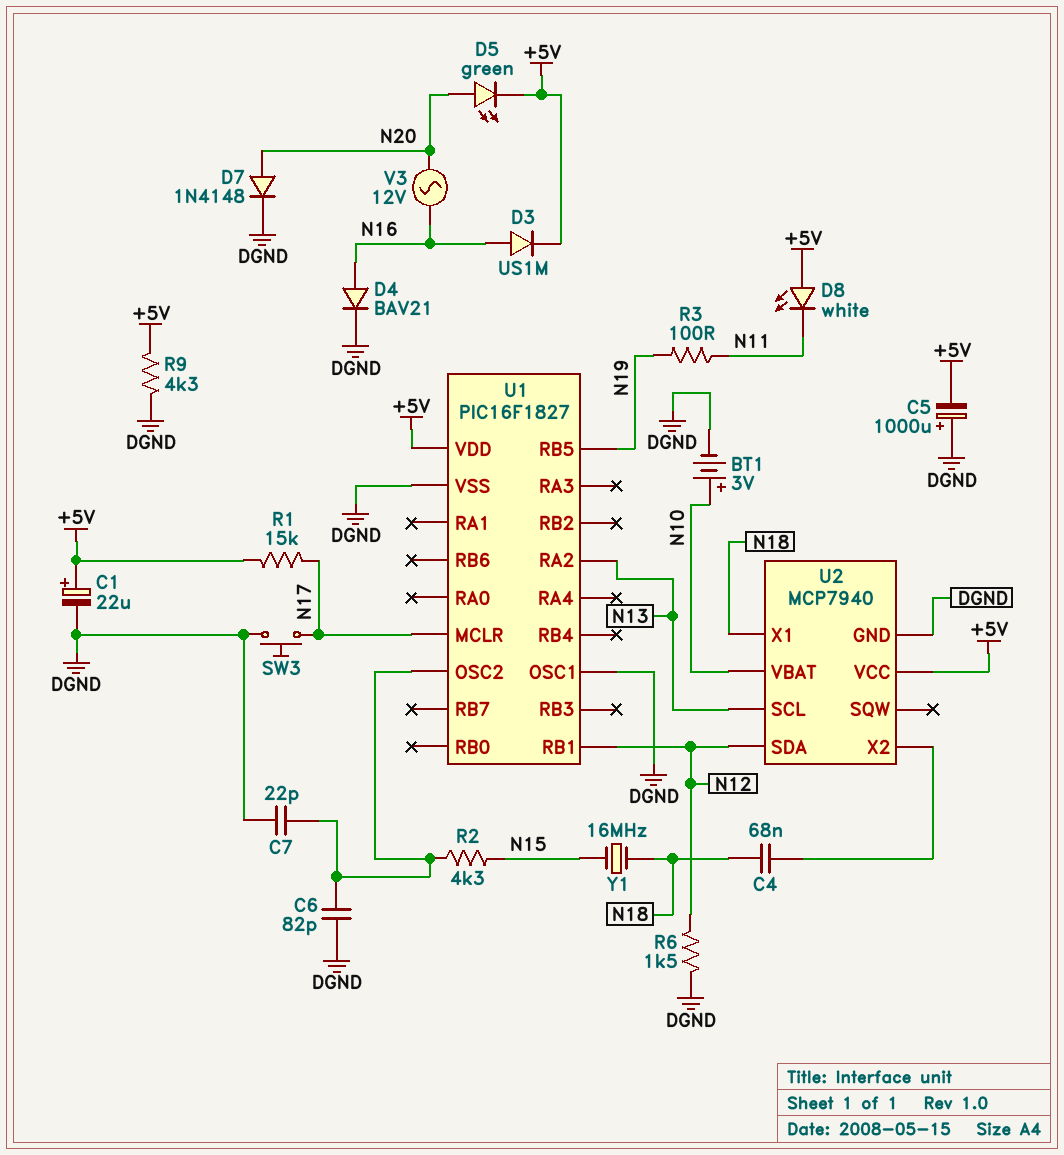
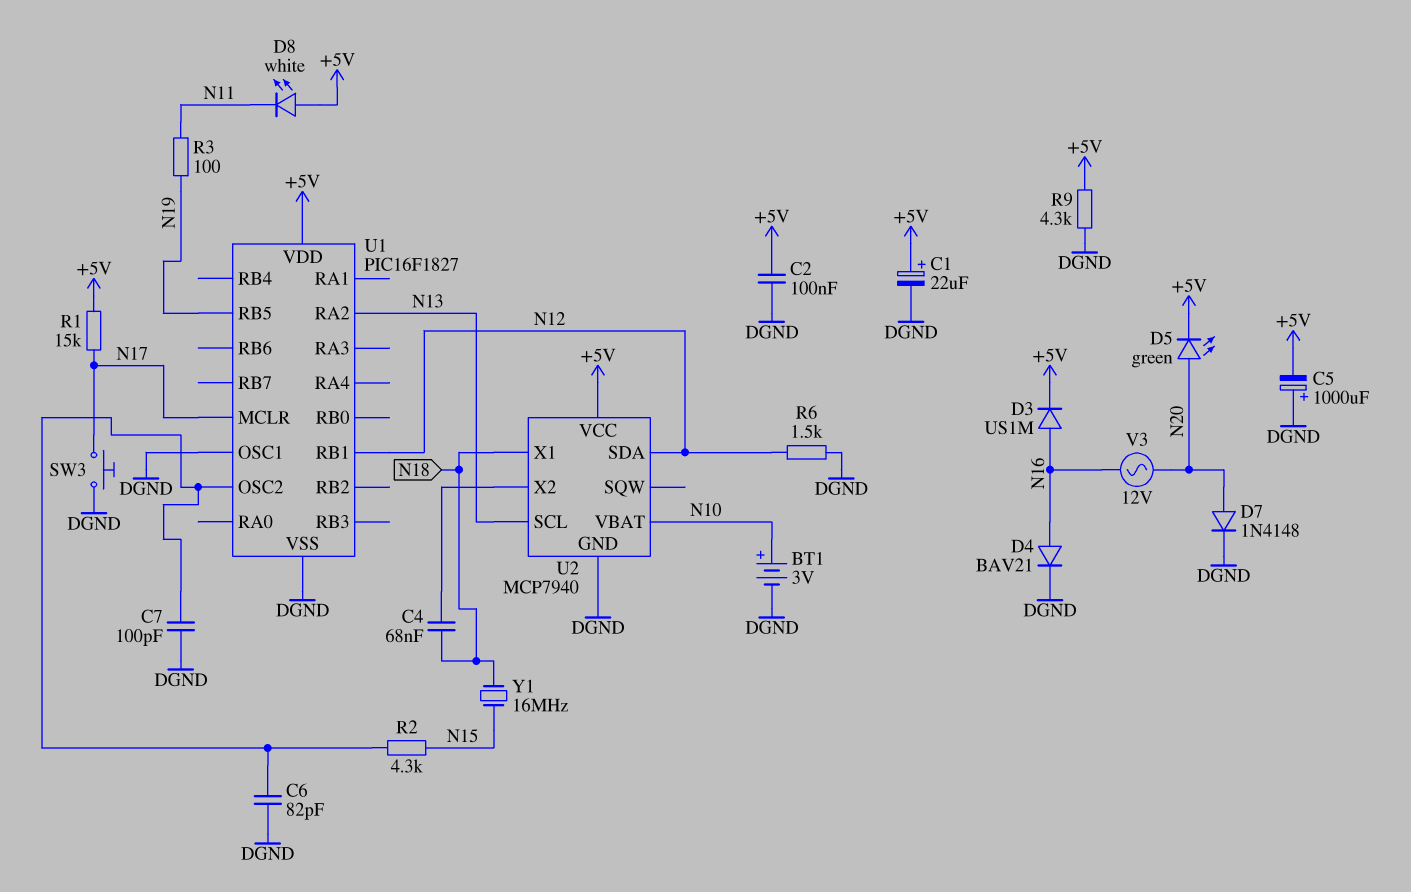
C2: none -> 100nF (+5V, DGND)
C7: 22pF (DGND, U1/OSC2) -> 100pF (DGND, U1/OSC2)

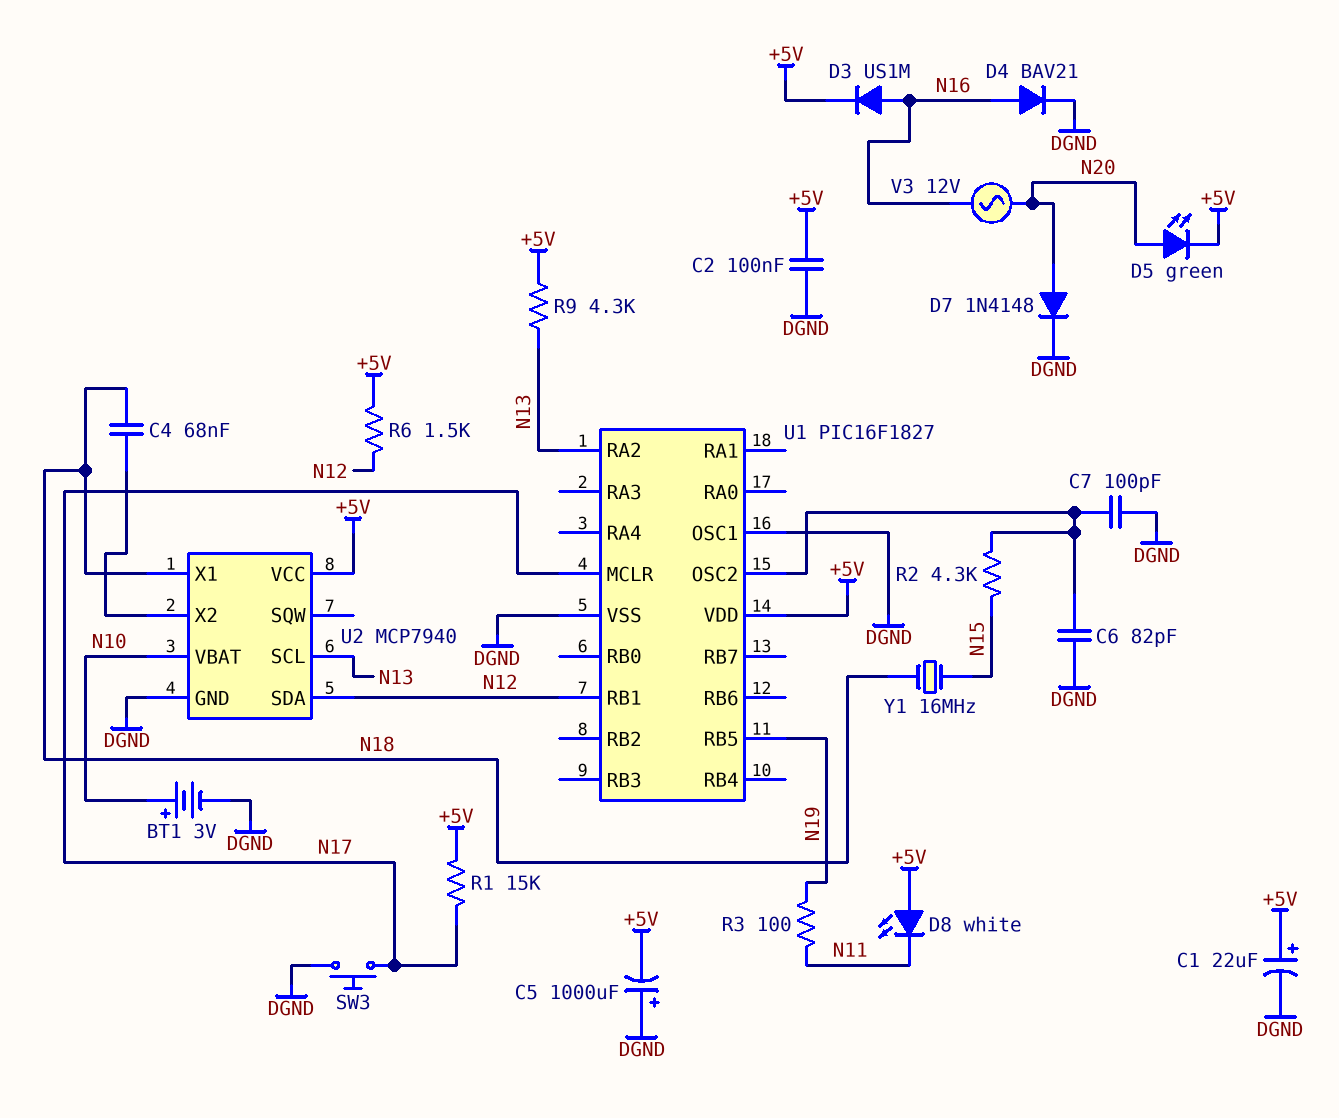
R6: 1.5k (DGND, N12) -> 1.5k (+5V, N12)
R9: 4.3k (+5V, DGND) -> 4.3k (+5V, N13)

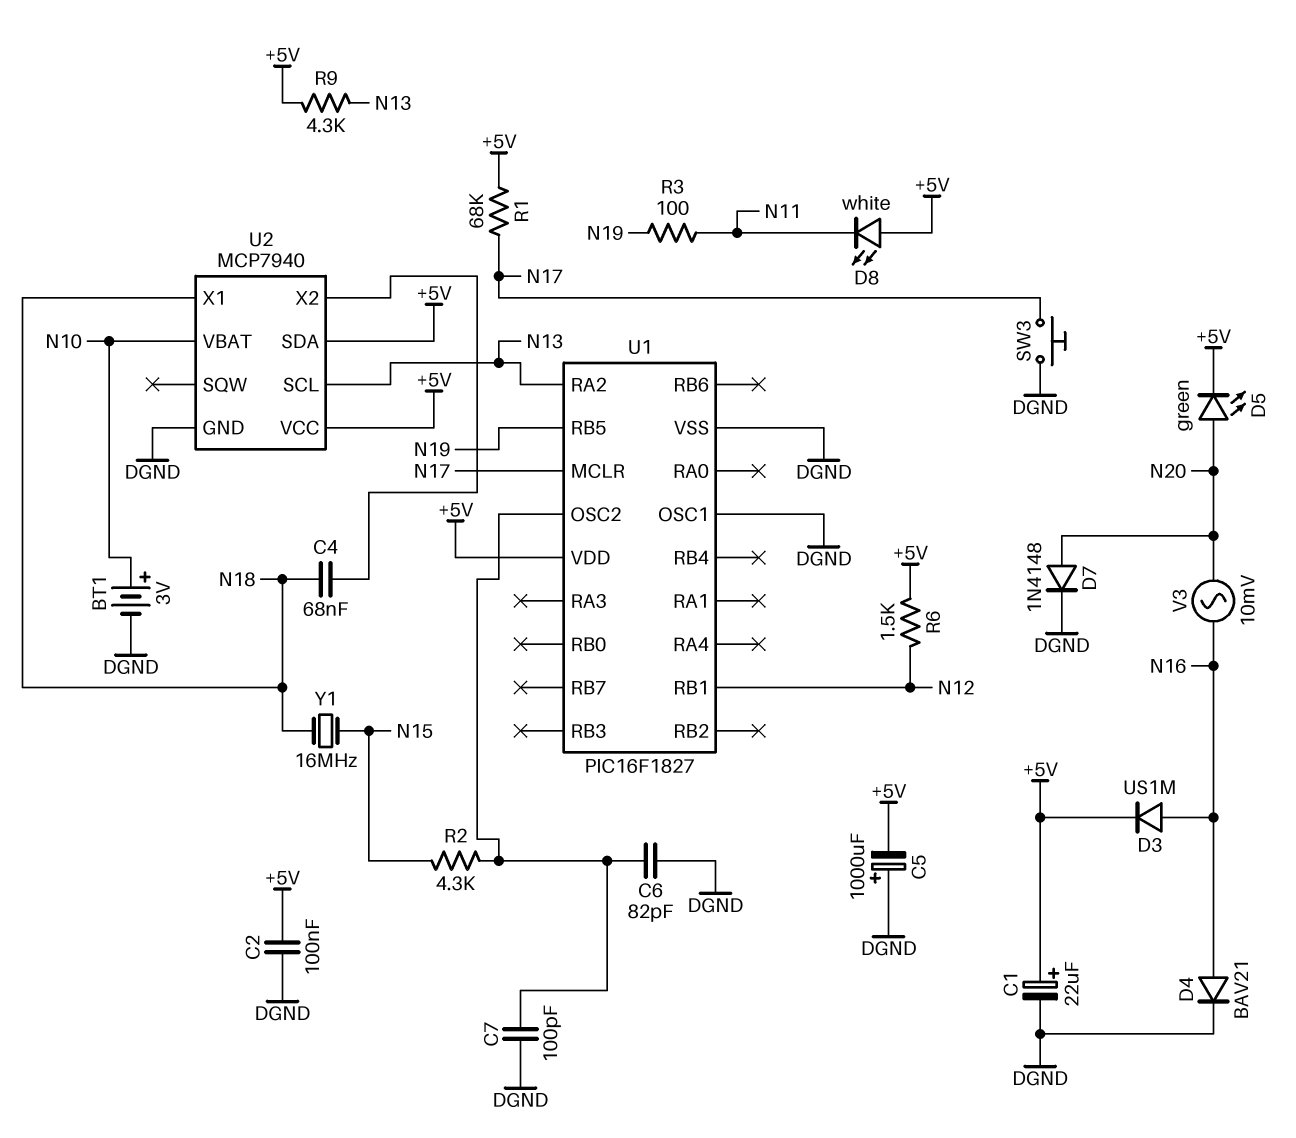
R1: 15k (+5V, N17) -> 68k (+5V, N17)
U2 pin SDA: N12 -> +5V
V3: AC 12V (N16, N20) -> AC 10mV (N16, N20)

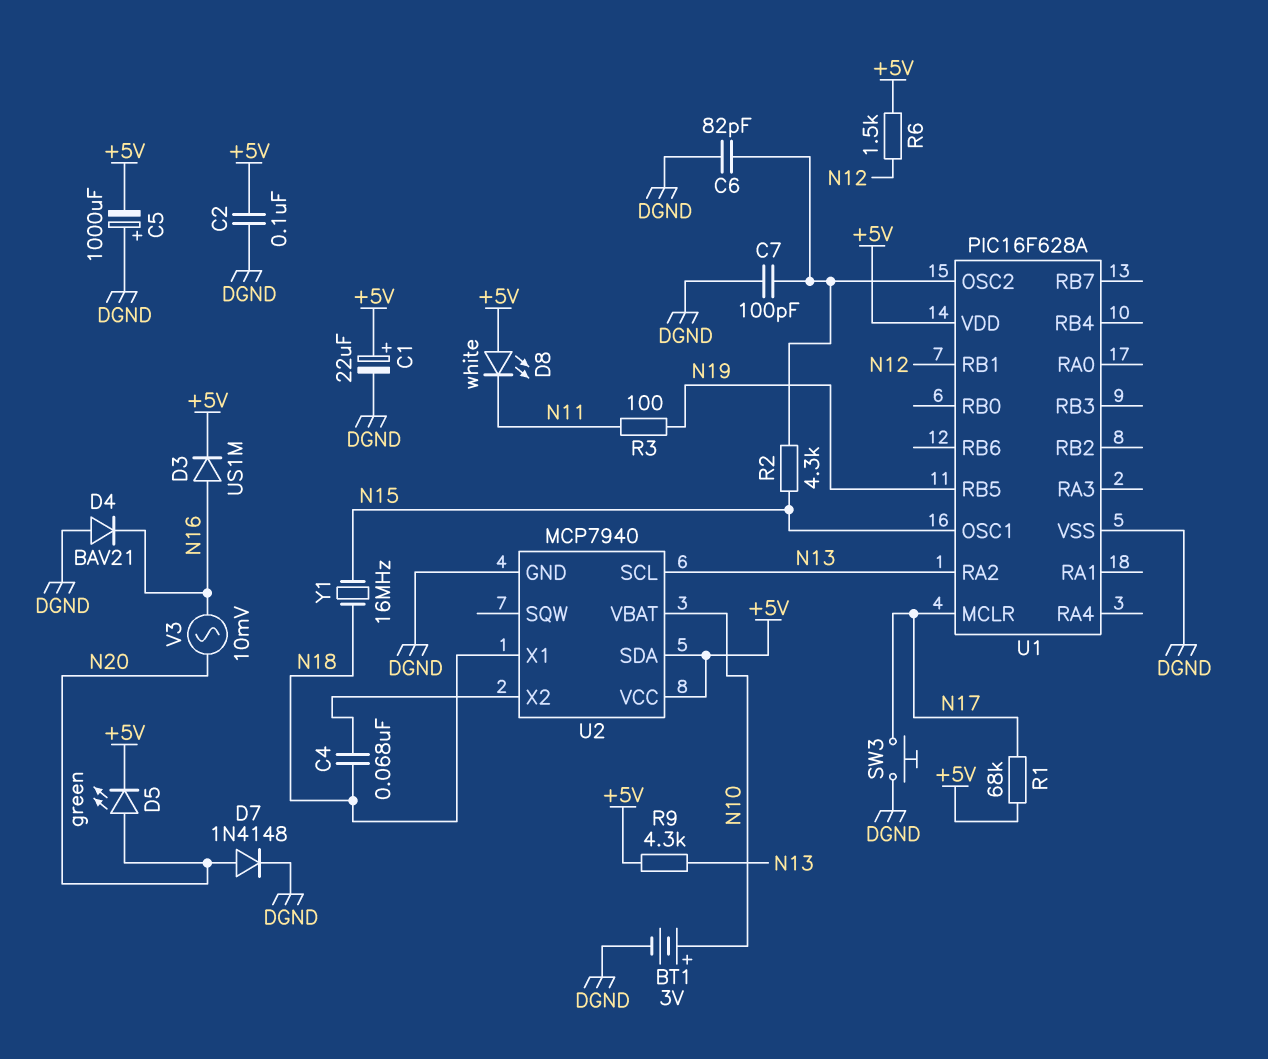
D4: diode BAV21 (A N16, K DGND) -> diode BAV21 (A DGND, K N16)
U1: PIC16F1827 -> PIC16F628A
U1 pin OSC1: DGND -> N15

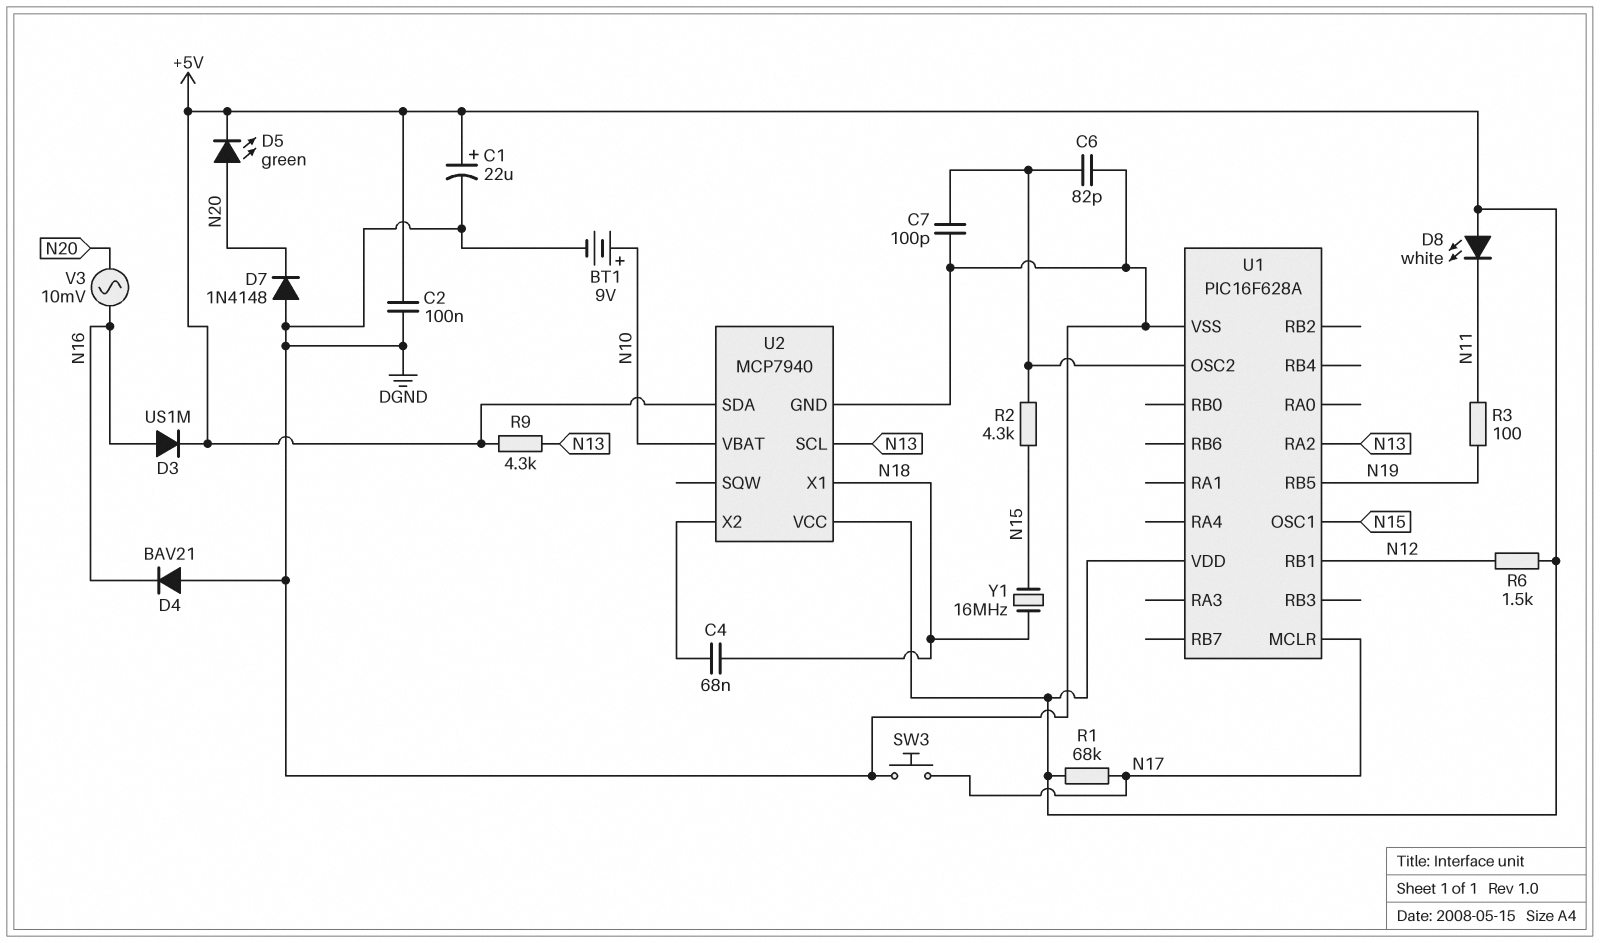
BT1: 3V (plus N10, minus DGND) -> 9V (plus N10, minus DGND)
C5: 1000uF (plus DGND, minus +5V) -> none
D7: diode 1N4148 (A N20, K DGND) -> diode 1N4148 (A DGND, K N20)

